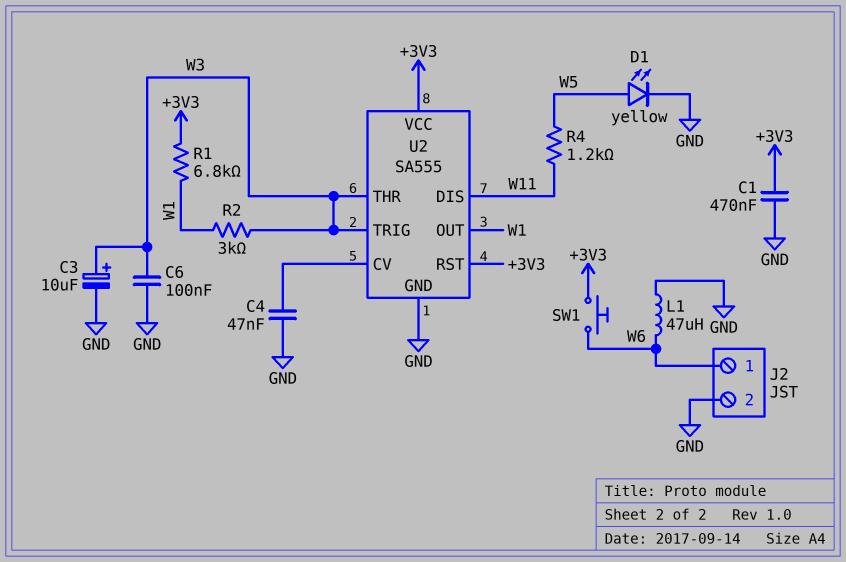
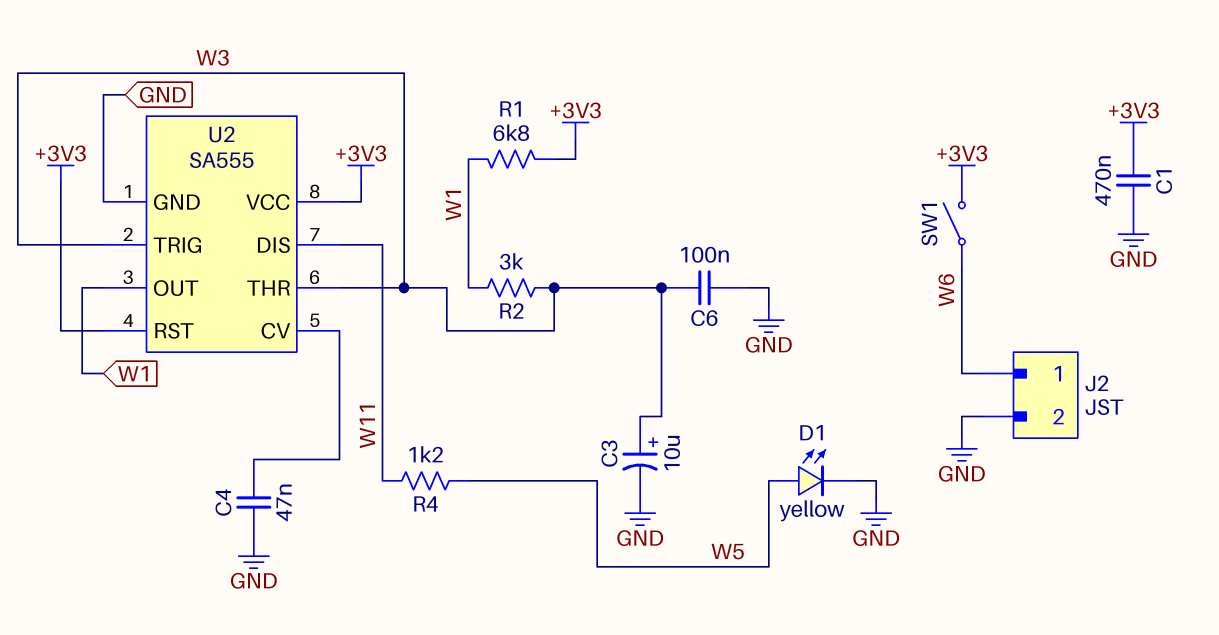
L1: 47uH (GND, W6) -> none
SW1: button (+3V3, W6) -> switch (+3V3, W6)

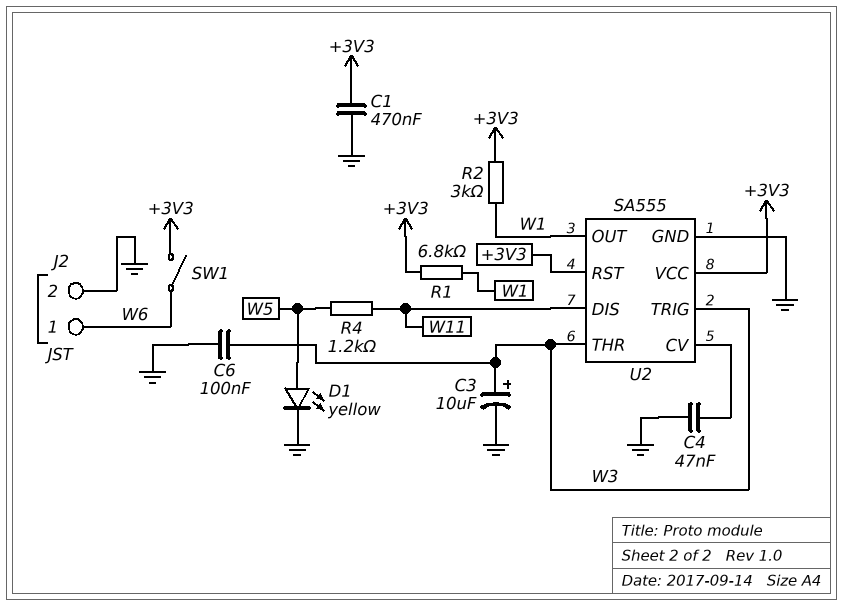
R2: 3k (W1, W3) -> 3k (+3V3, W1)

